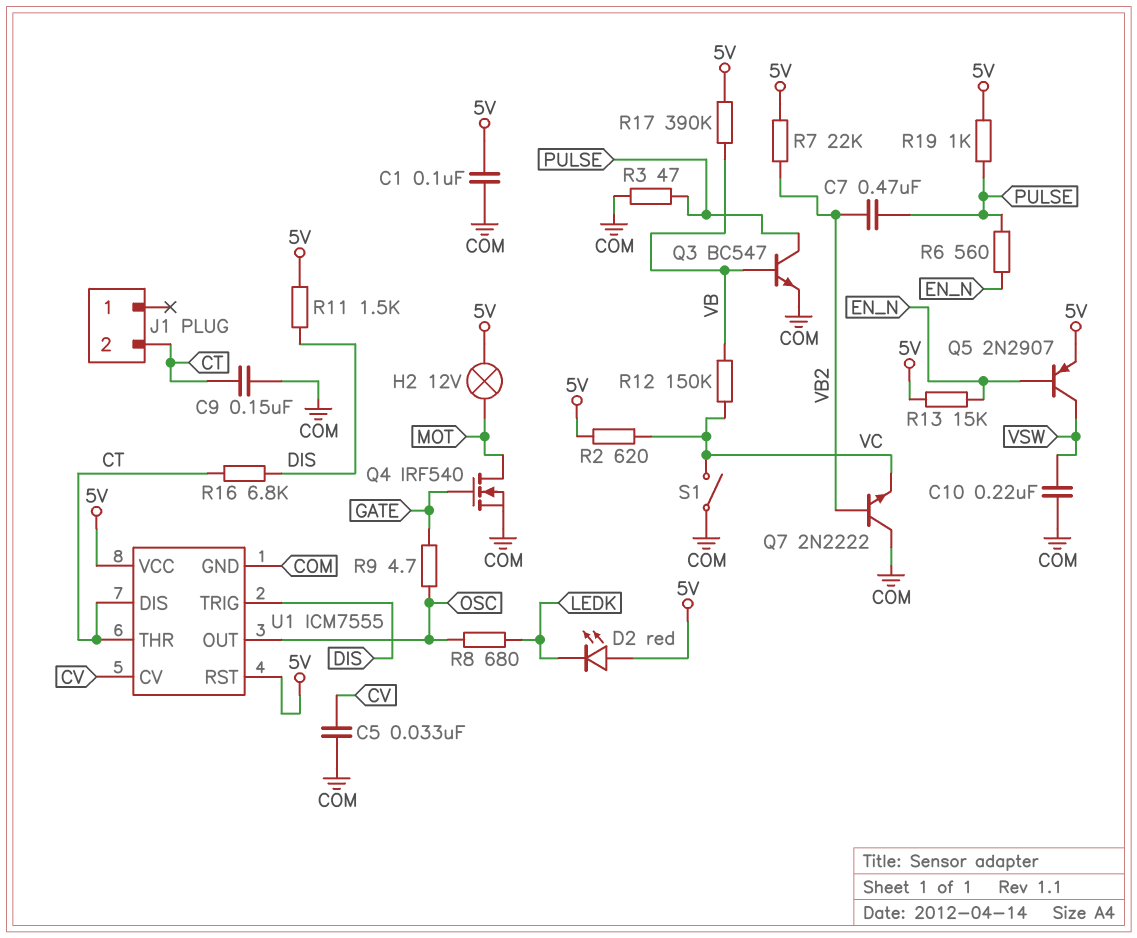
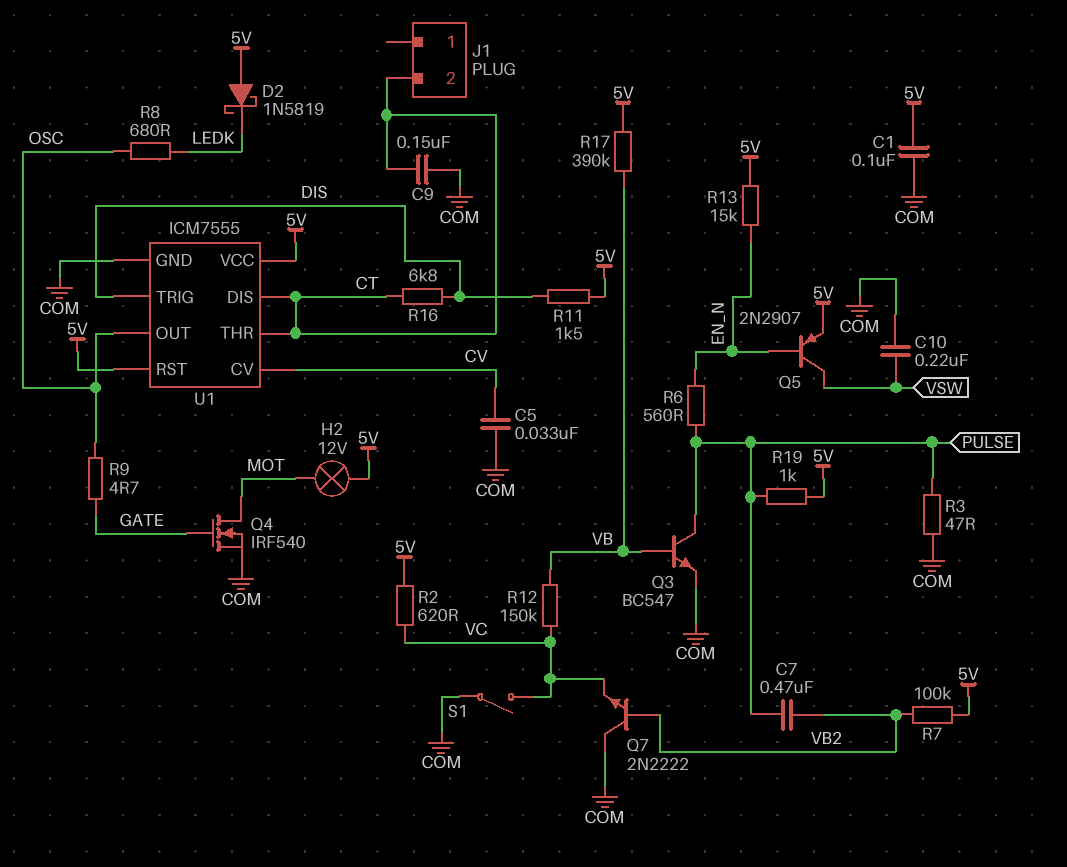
D2: LED red (A 5V, K LEDK) -> schottky 1N5819 (A 5V, K LEDK)
R7: 22k (5V, VB2) -> 100k (5V, VB2)

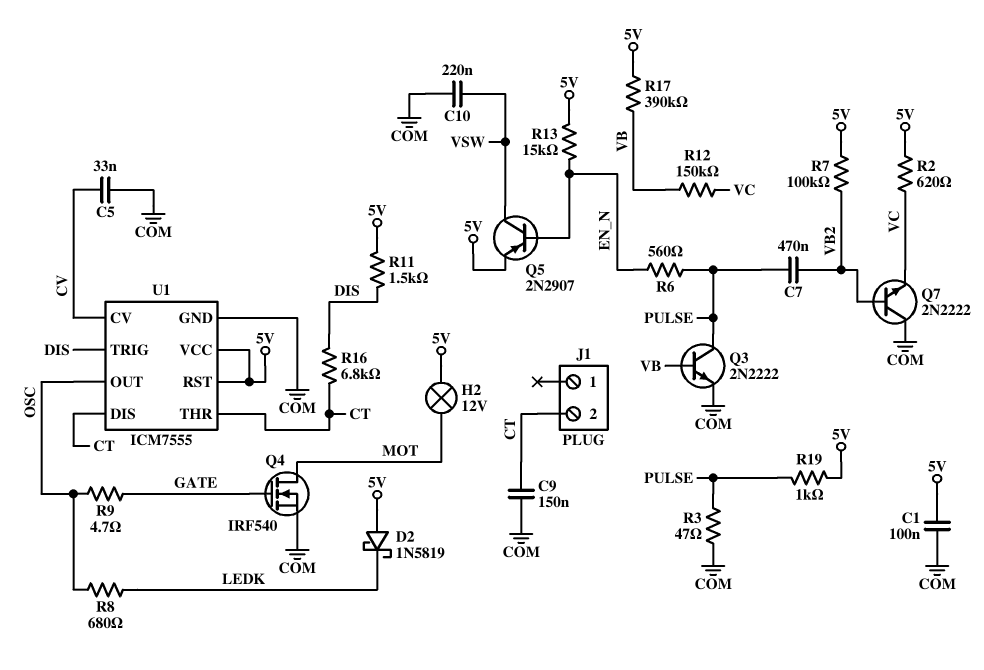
Q3: NPN BC547 (B VB, C PULSE, E COM) -> NPN 2N2222 (B VB, C PULSE, E COM)
S1: switch (COM, VC) -> none

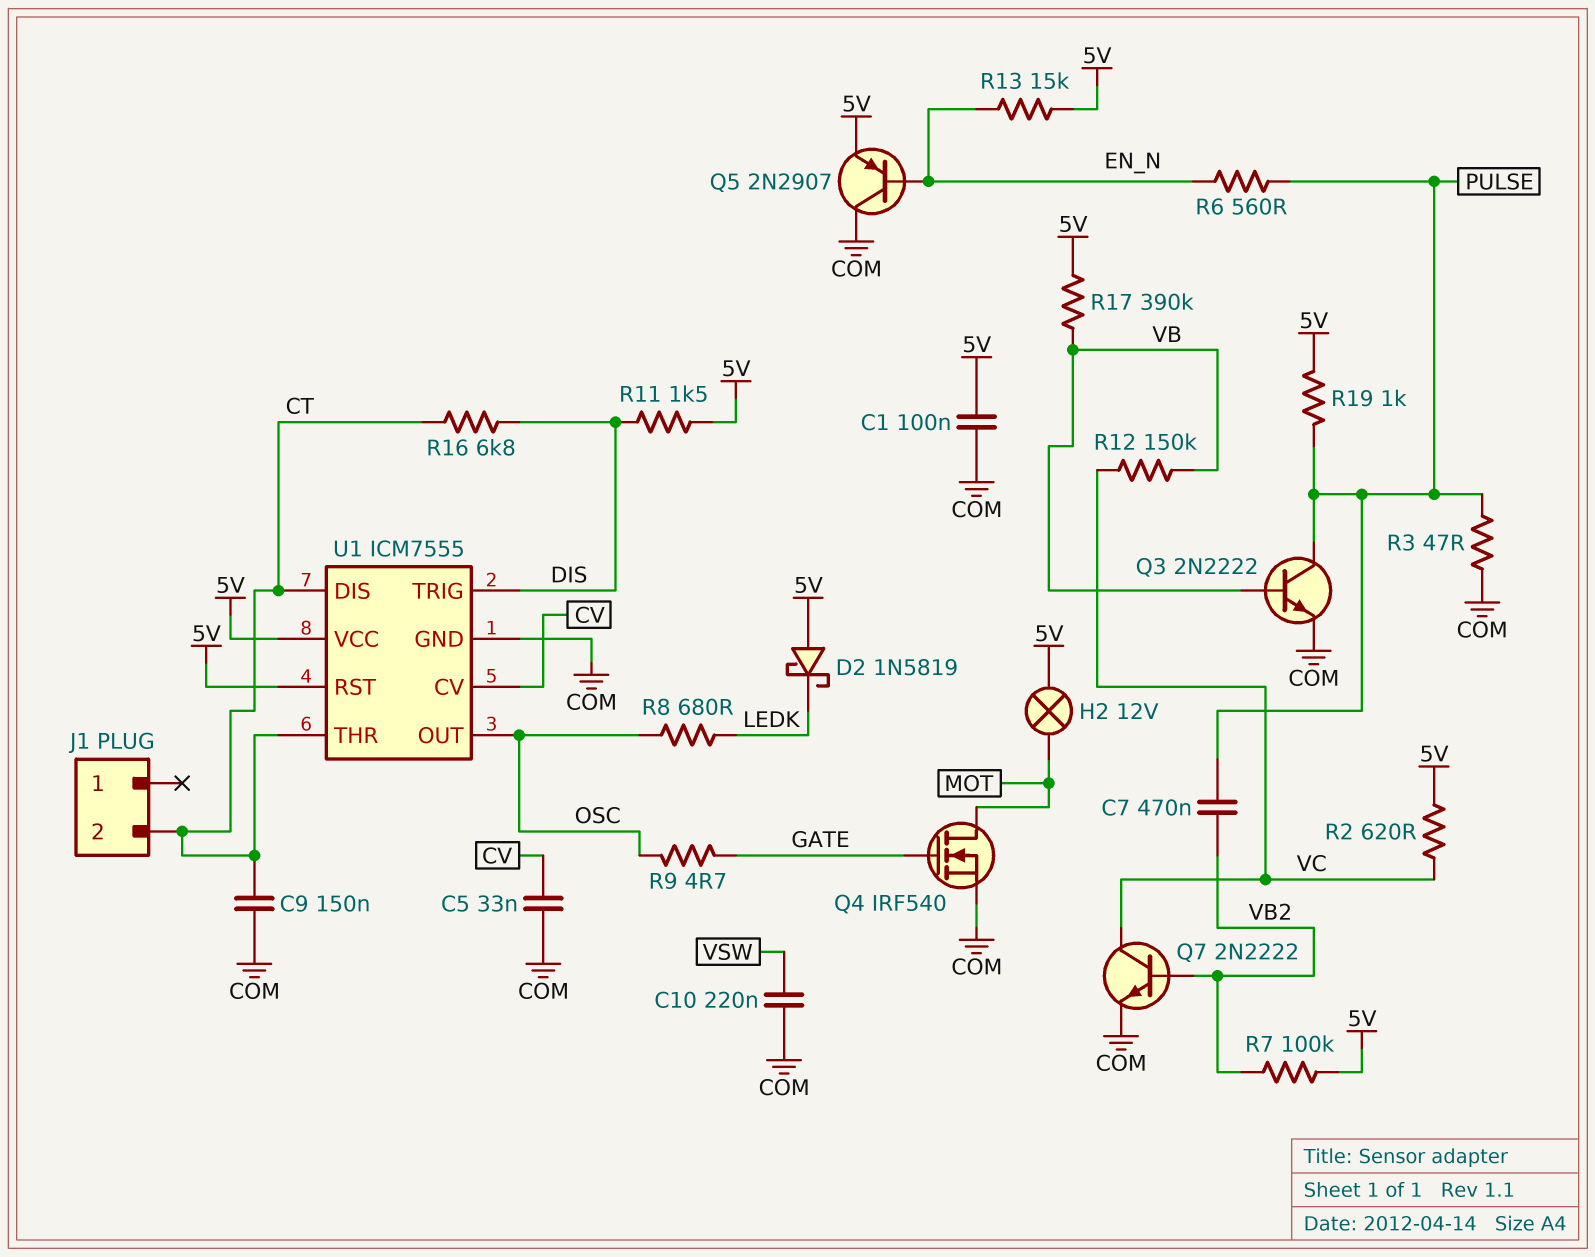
Q5: PNP 2N2907 (B EN_N, C VSW, E 5V) -> PNP 2N2907 (B EN_N, C COM, E 5V)
Q7: NPN 2N2222 (B VB2, C COM, E VC) -> NPN 2N2222 (B VB2, C VC, E COM)

